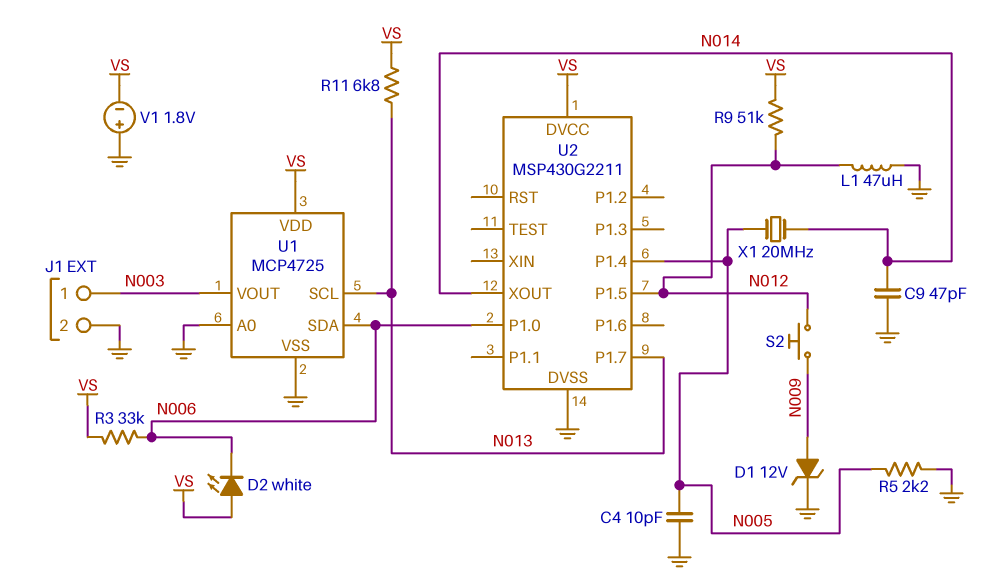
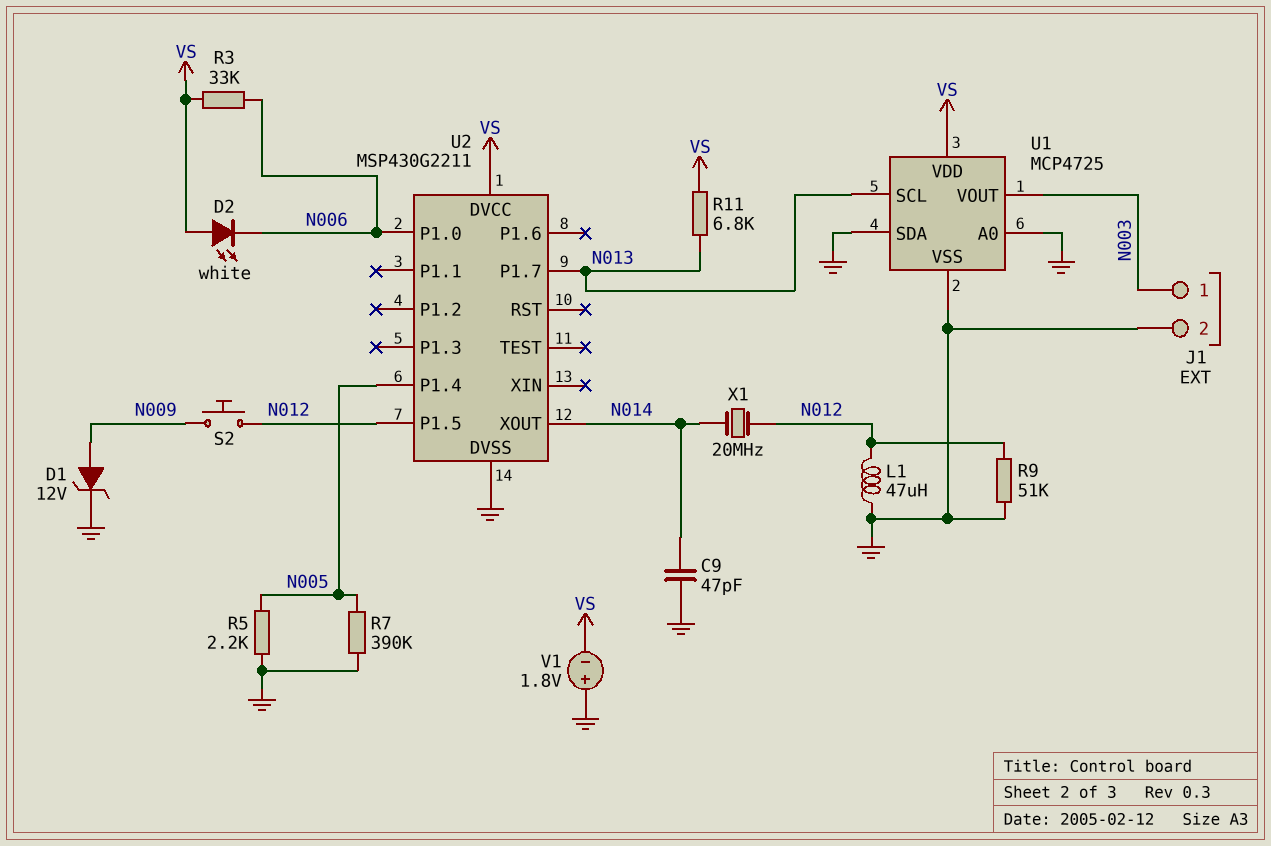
C4: 10pF (GND, N005) -> none
R7: none -> 390k (GND, N005)
R9: 51k (N012, VS) -> 51k (GND, N012)
U1 pin SDA: N006 -> GND
X1: 20MHz (N005, N014) -> 20MHz (N012, N014)

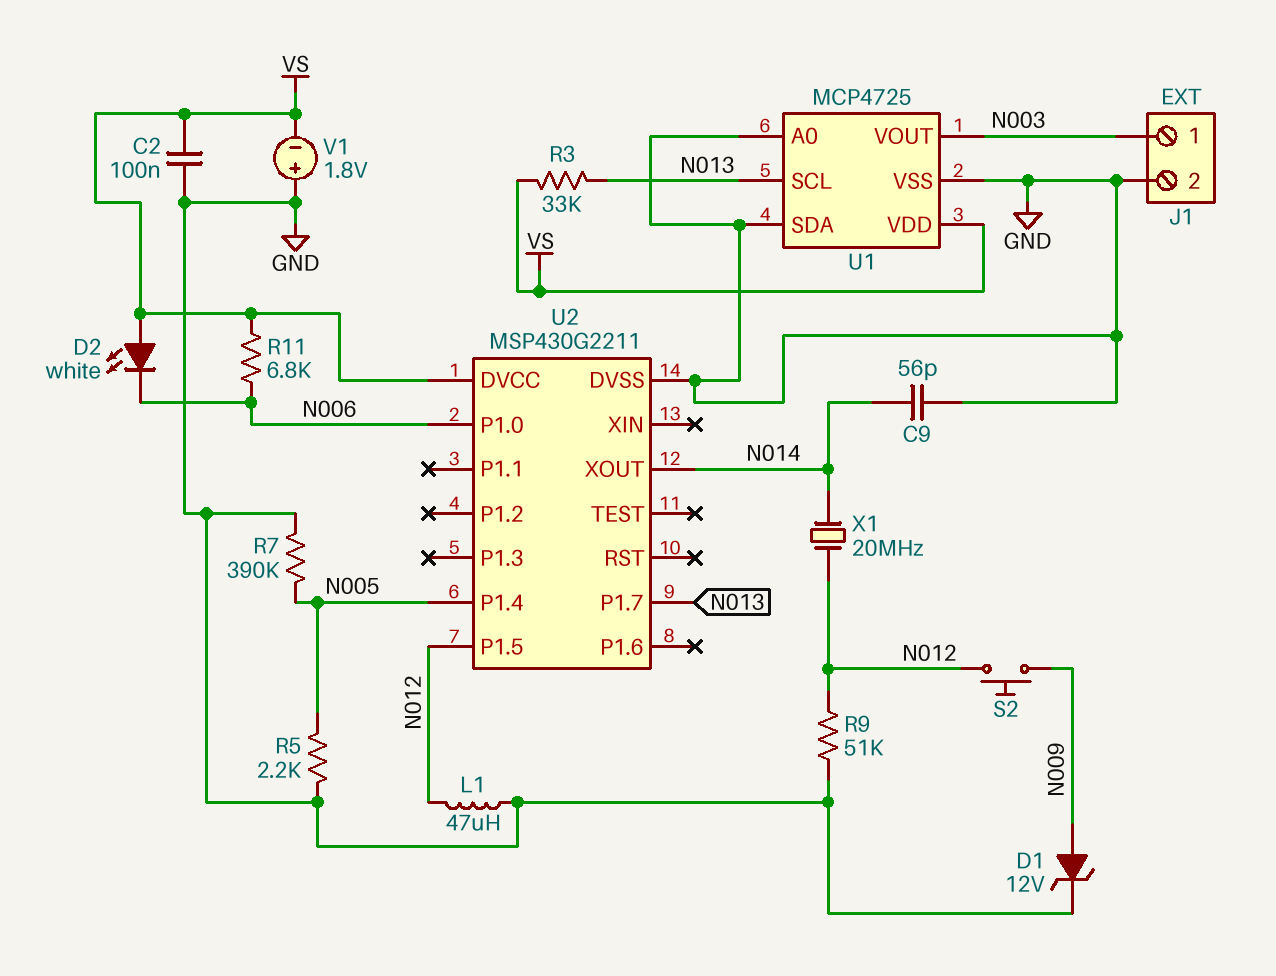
C2: none -> 100nF (GND, VS)
C9: 47pF (GND, N014) -> 56pF (GND, N014)
R3: 33k (N006, VS) -> 33k (N013, VS)
R11: 6.8k (N013, VS) -> 6.8k (N006, VS)

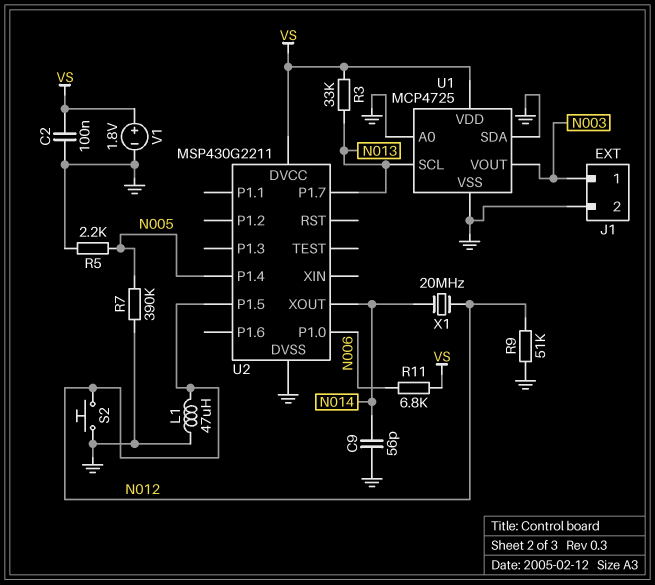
D1: zener 12V (A N009, K GND) -> none
D2: LED white (A VS, K N006) -> none
S2: button (N009, N012) -> button (GND, N012)
V1: 1.8V (plus GND, minus VS) -> 1.8V (plus VS, minus GND)

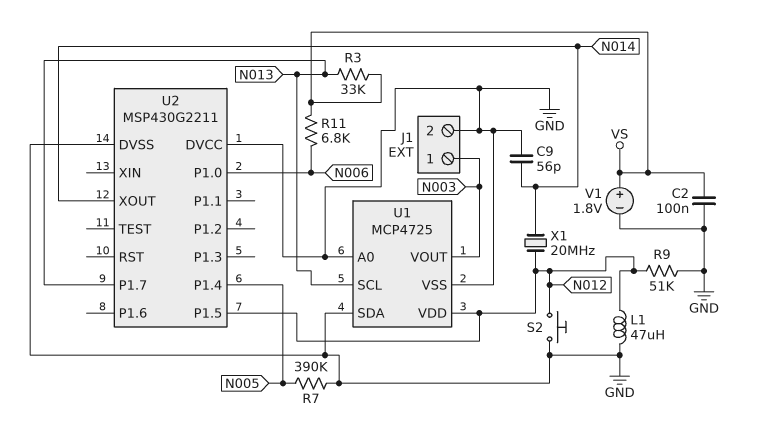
R5: 2.2k (GND, N005) -> none
U1 pin VDD: VS -> N012
U2 pin DVCC: VS -> GND

